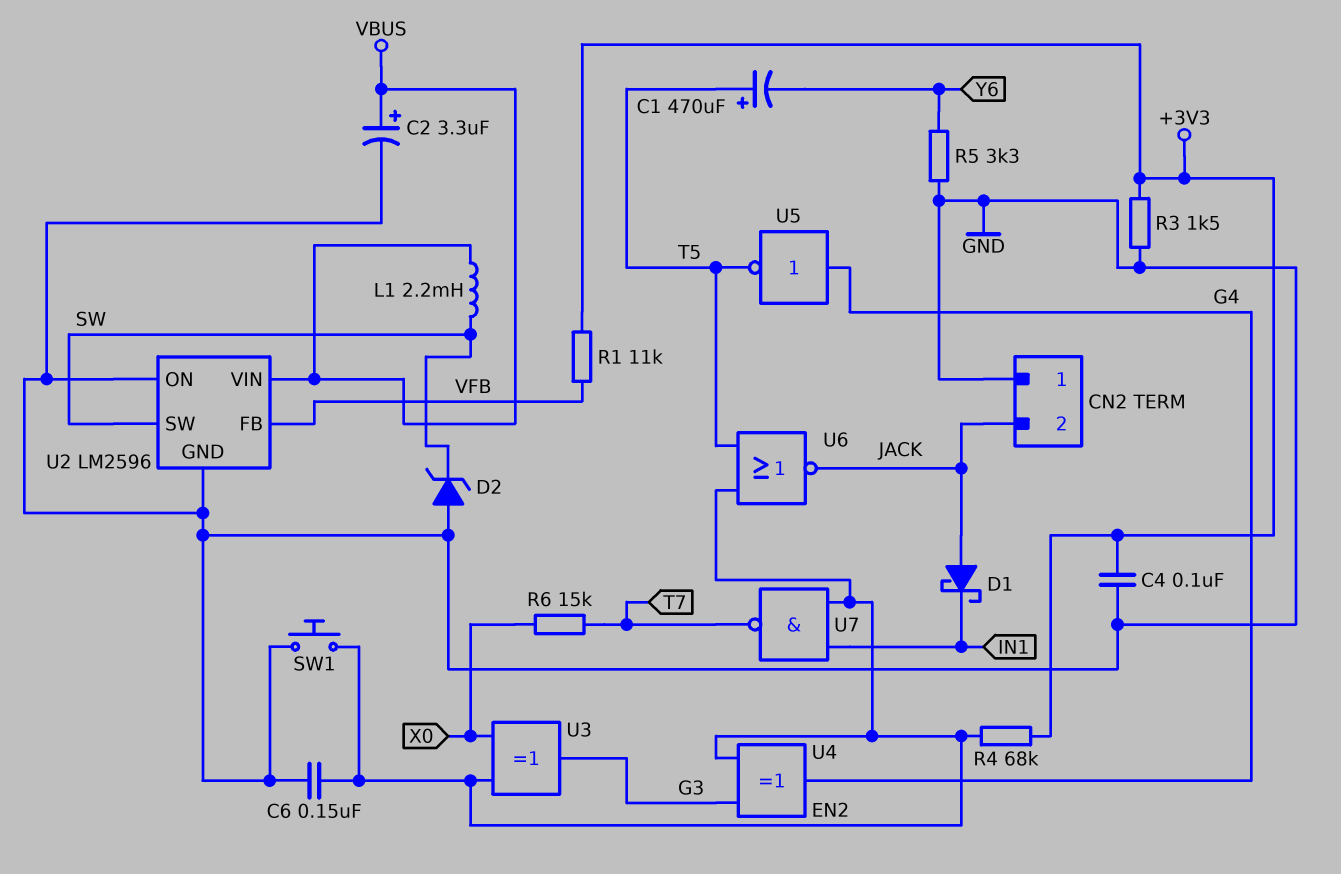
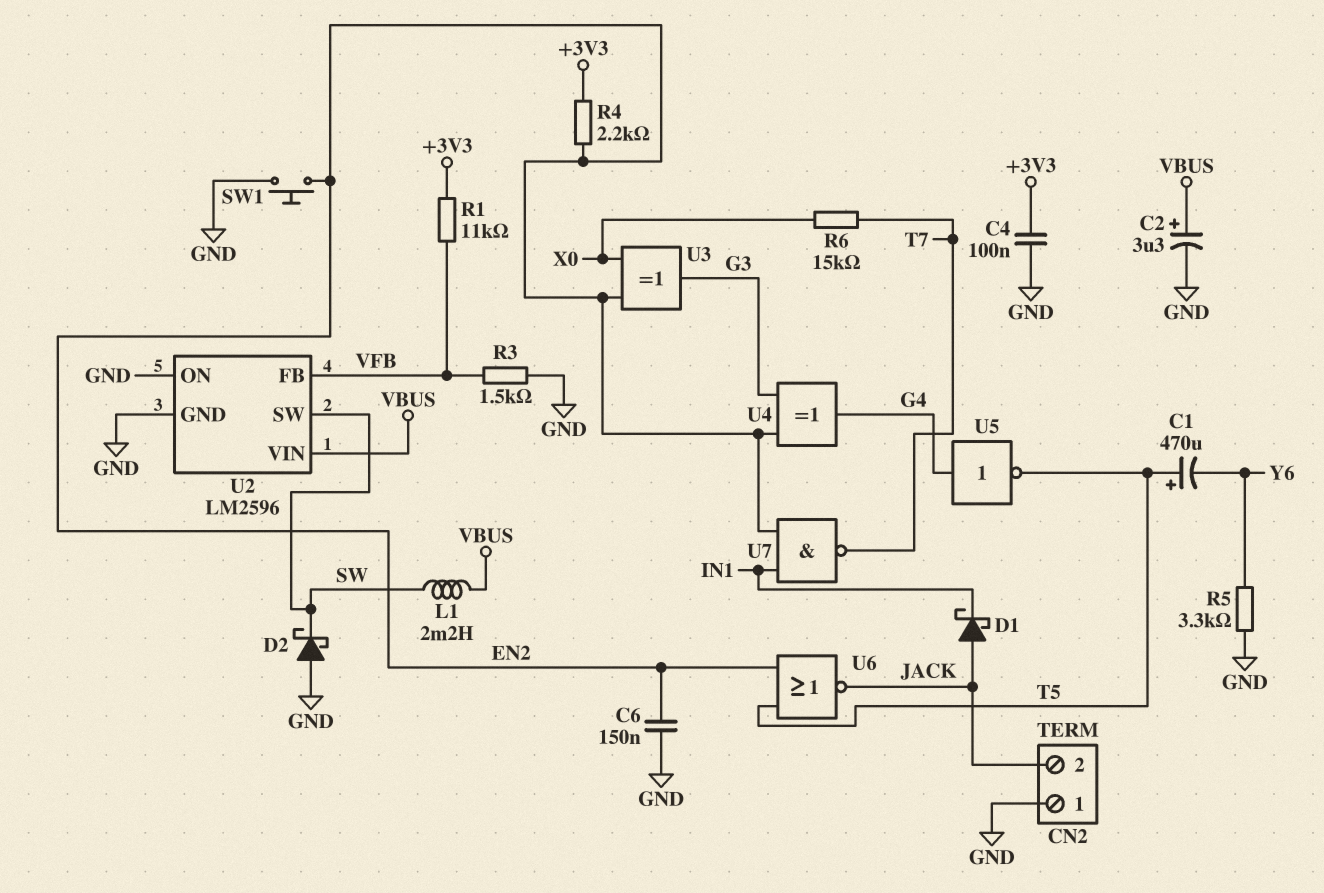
D2: zener (A GND, K SW) -> schottky (A GND, K SW)
R3: 1.5k (+3V3, GND) -> 1.5k (GND, VFB)
R4: 68k (+3V3, EN2) -> 2.2k (+3V3, EN2)

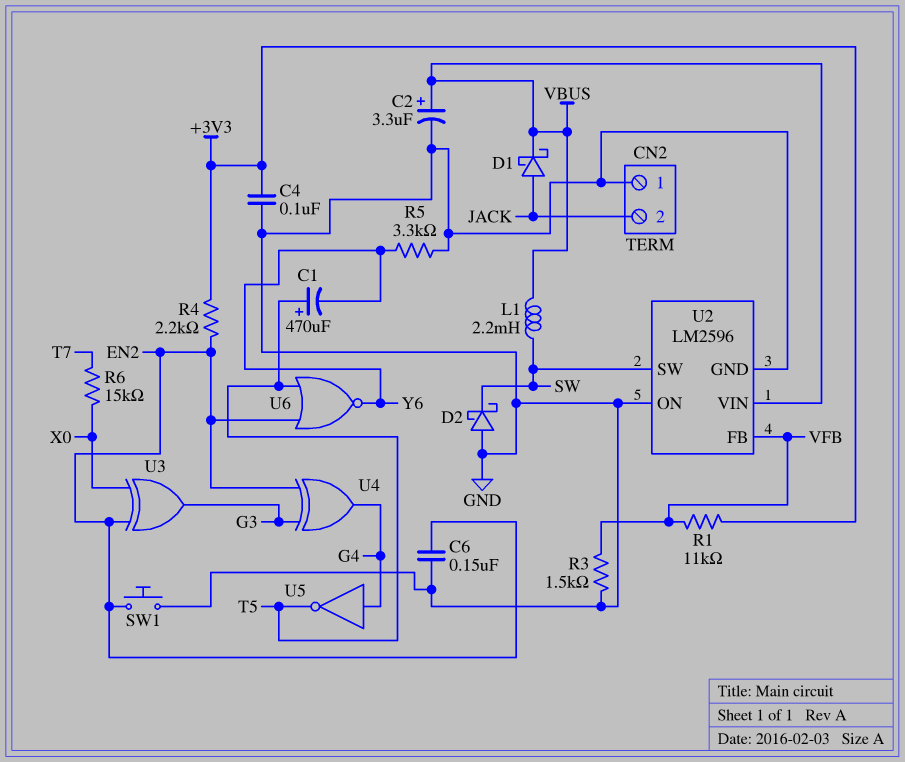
D1: schottky (A JACK, K IN1) -> schottky (A JACK, K VBUS)
U6: NOR (in EN2, in T5, out JACK) -> NOR (in EN2, in T5, out Y6)
U7: NAND (in EN2, in IN1, out T7) -> none

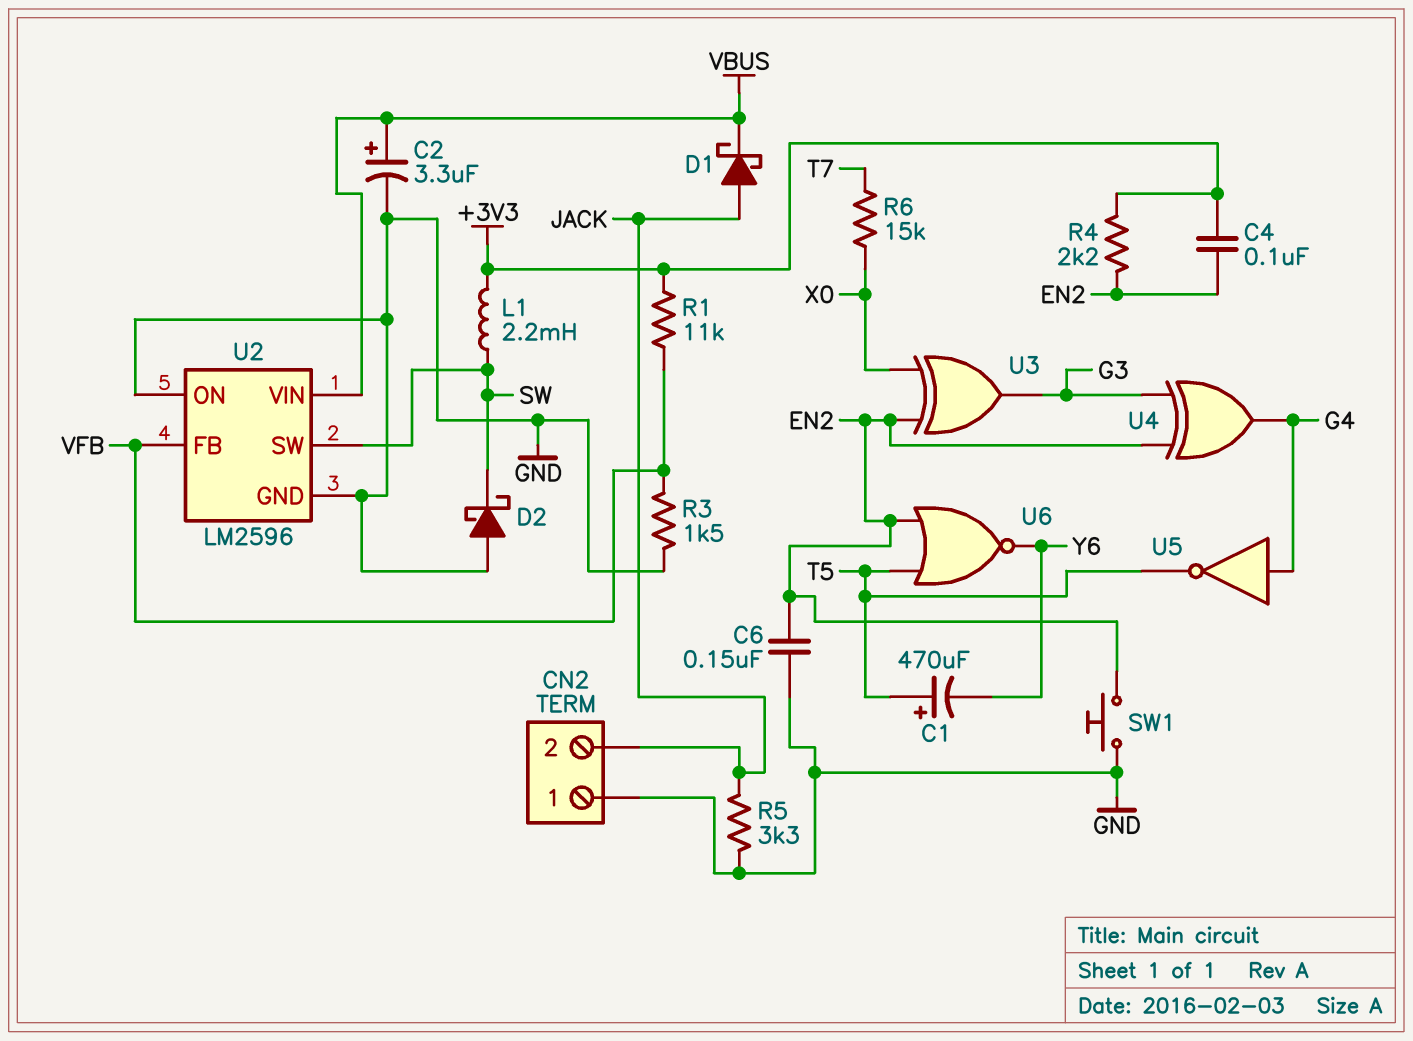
C4: 100nF (+3V3, GND) -> 100nF (+3V3, EN2)
L1: 2.2mH (SW, VBUS) -> 2.2mH (+3V3, SW)
R5: 3.3k (GND, Y6) -> 3.3k (GND, JACK)

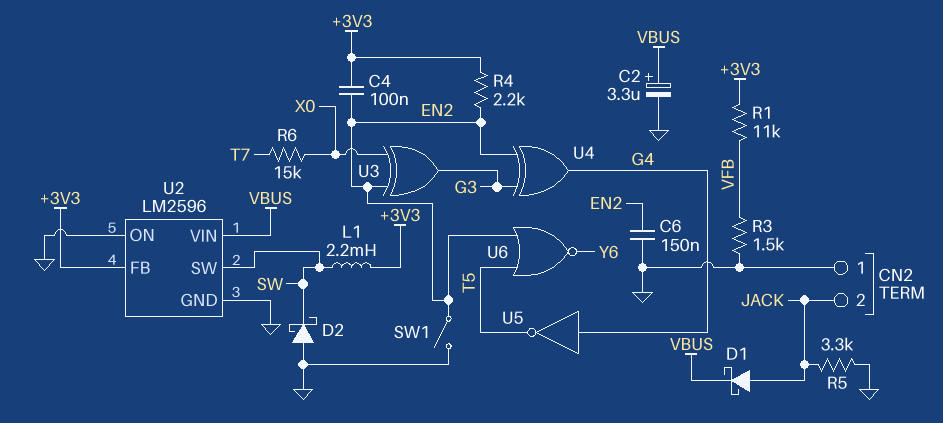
C1: 470uF (plus T5, minus Y6) -> none
SW1: button (EN2, GND) -> switch (EN2, GND)
U2 pin FB: VFB -> +3V3

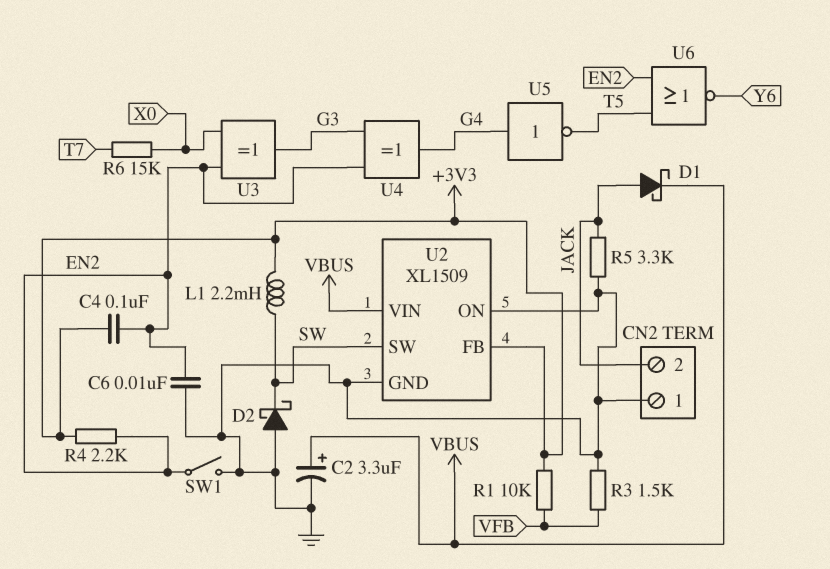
C6: 150nF (EN2, GND) -> 10nF (EN2, GND)
R1: 11k (+3V3, VFB) -> 10k (+3V3, VFB)
U2: LM2596 -> XL1509

